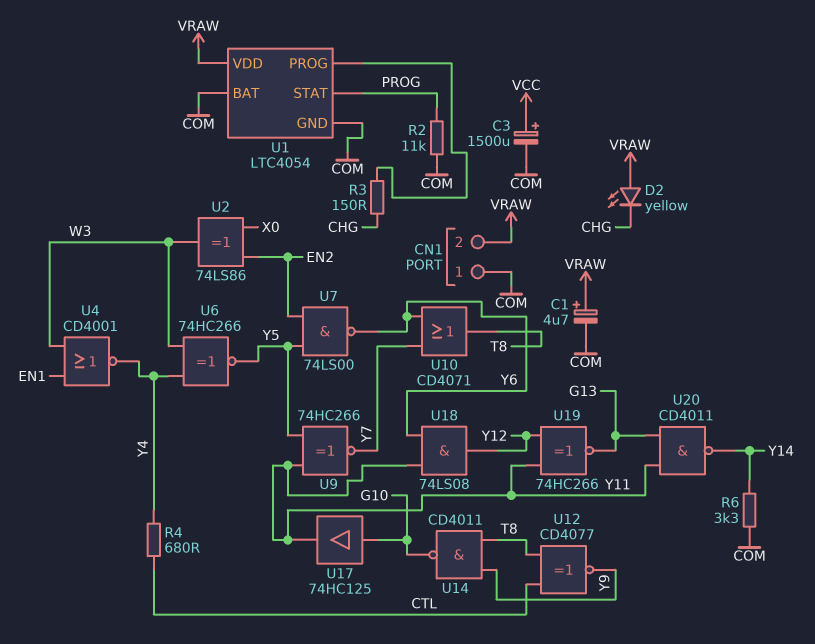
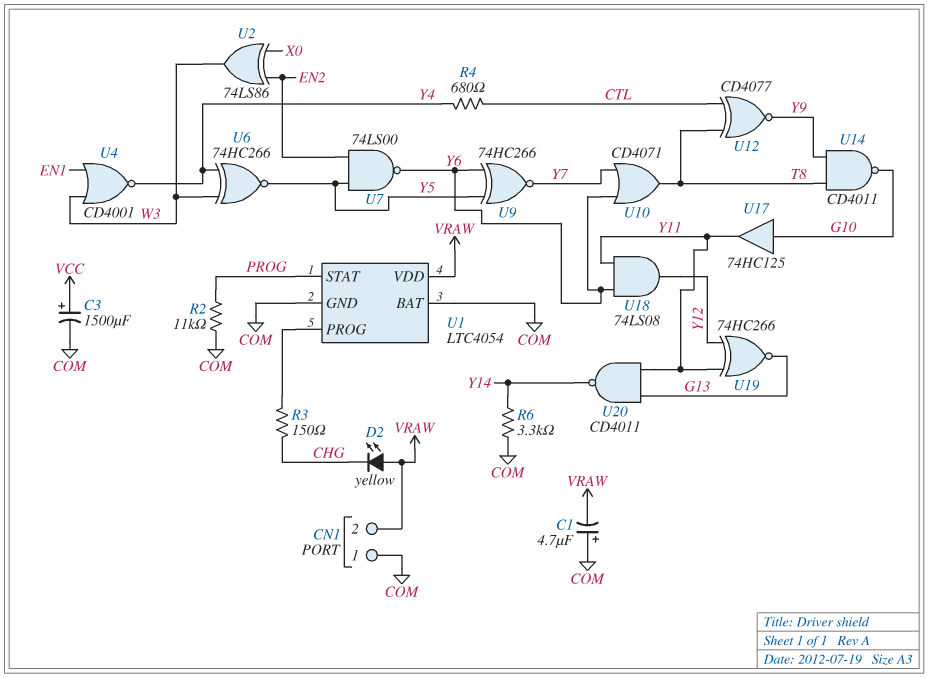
C1: 4.7uF (plus VRAW, minus COM) -> 4.7uF (plus COM, minus VRAW)
U9: XNOR 74HC266 (in Y5, in Y11, out Y7) -> XNOR 74HC266 (in Y5, in Y6, out Y7)

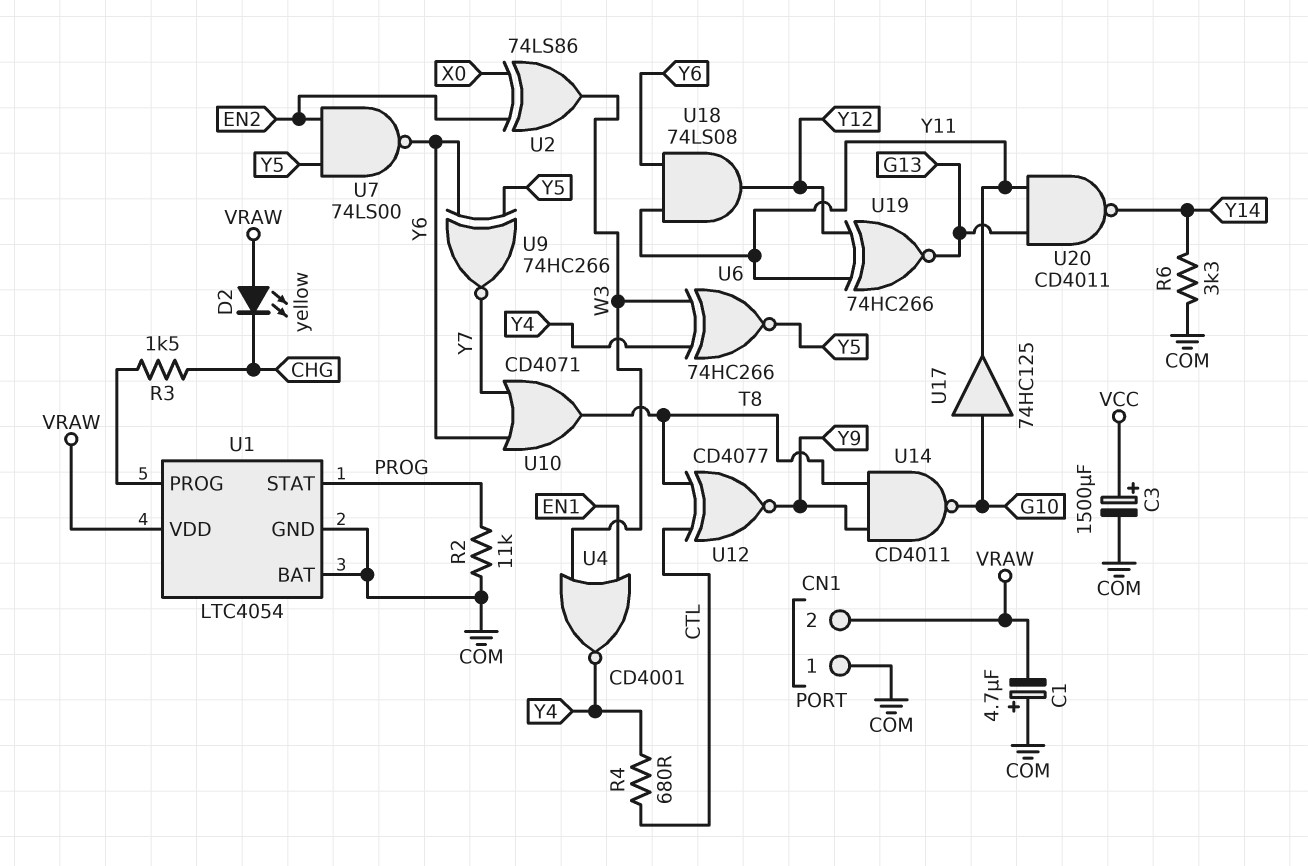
R3: 150 (CHG, U1/PROG) -> 1.5k (CHG, U1/PROG)

